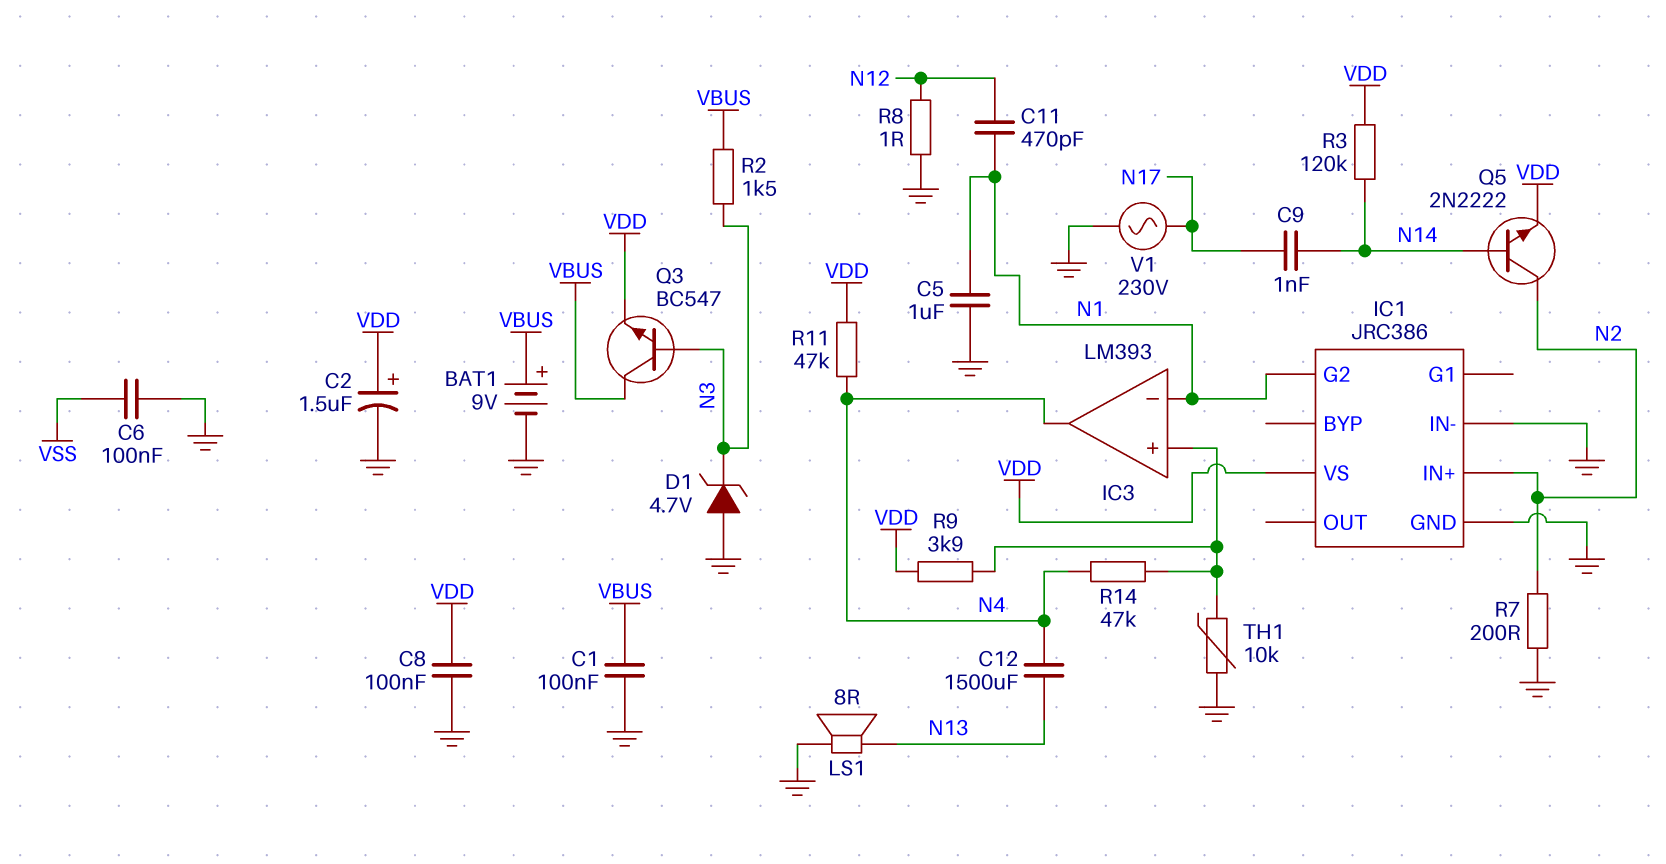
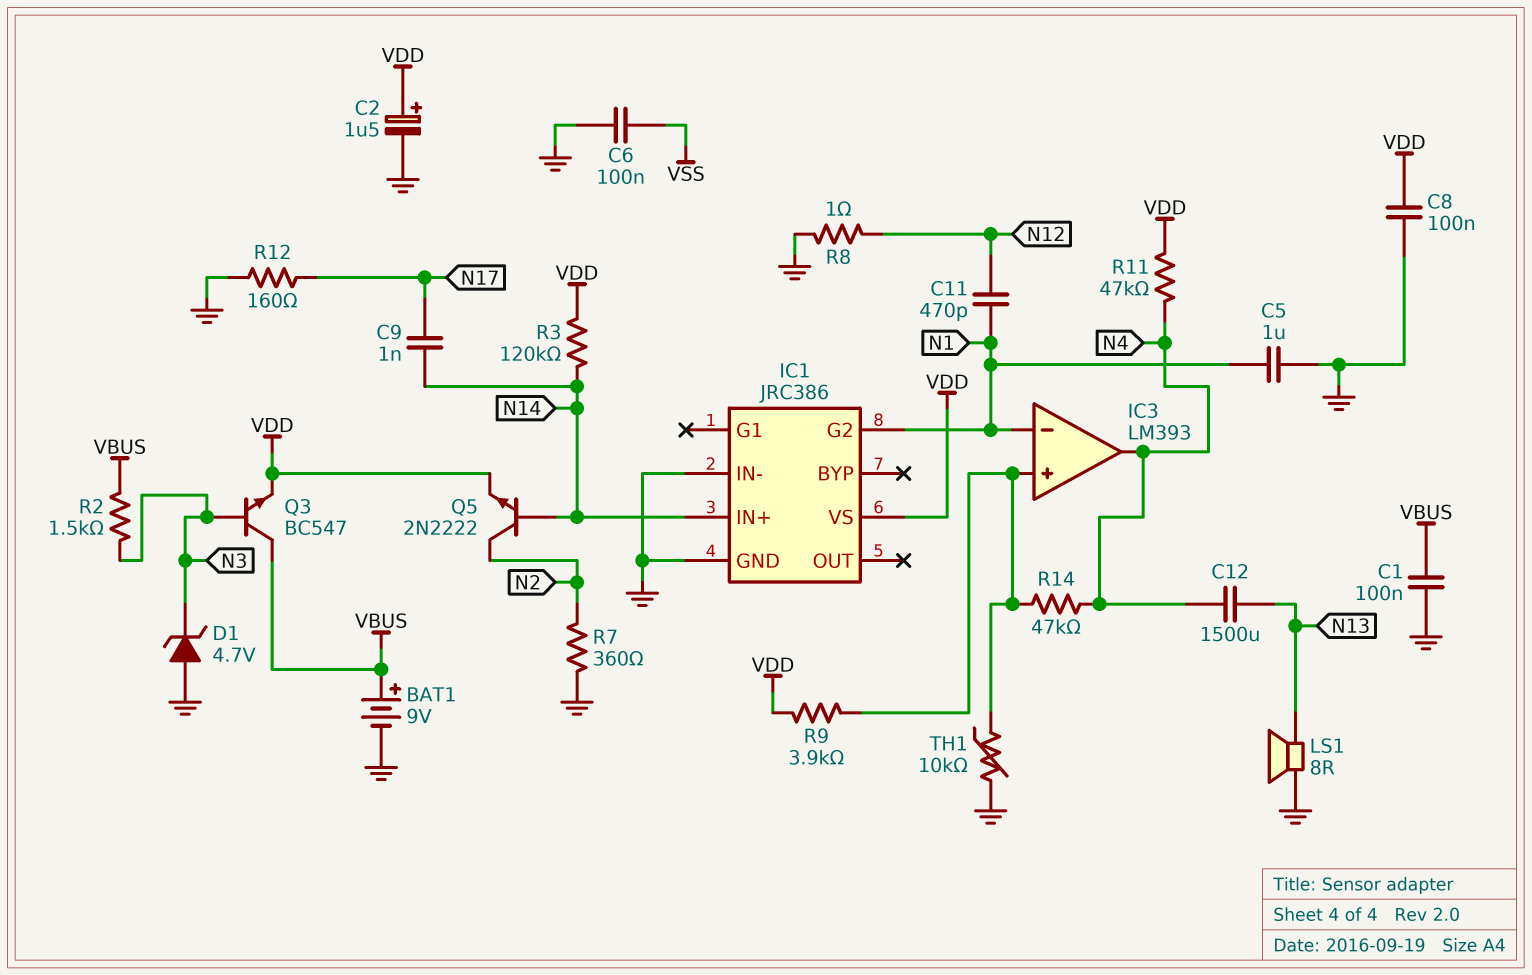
IC1 pin IN+: N2 -> N14
R7: 200 (GND, N2) -> 360 (GND, N2)
R12: none -> 160 (GND, N17)
V1: AC 230V (GND, N17) -> none

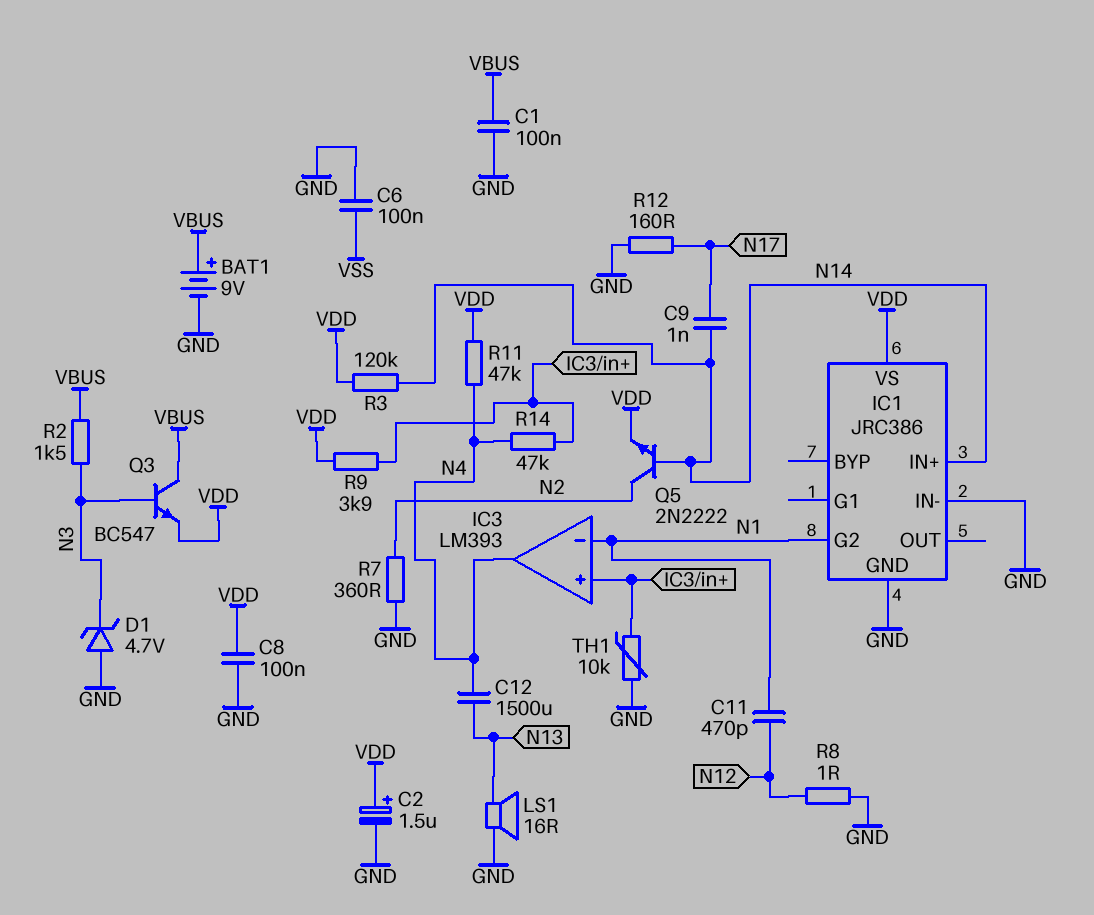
C5: 1uF (GND, N1) -> none
LS1: speaker 8R (GND, N13) -> speaker 16R (GND, N13)

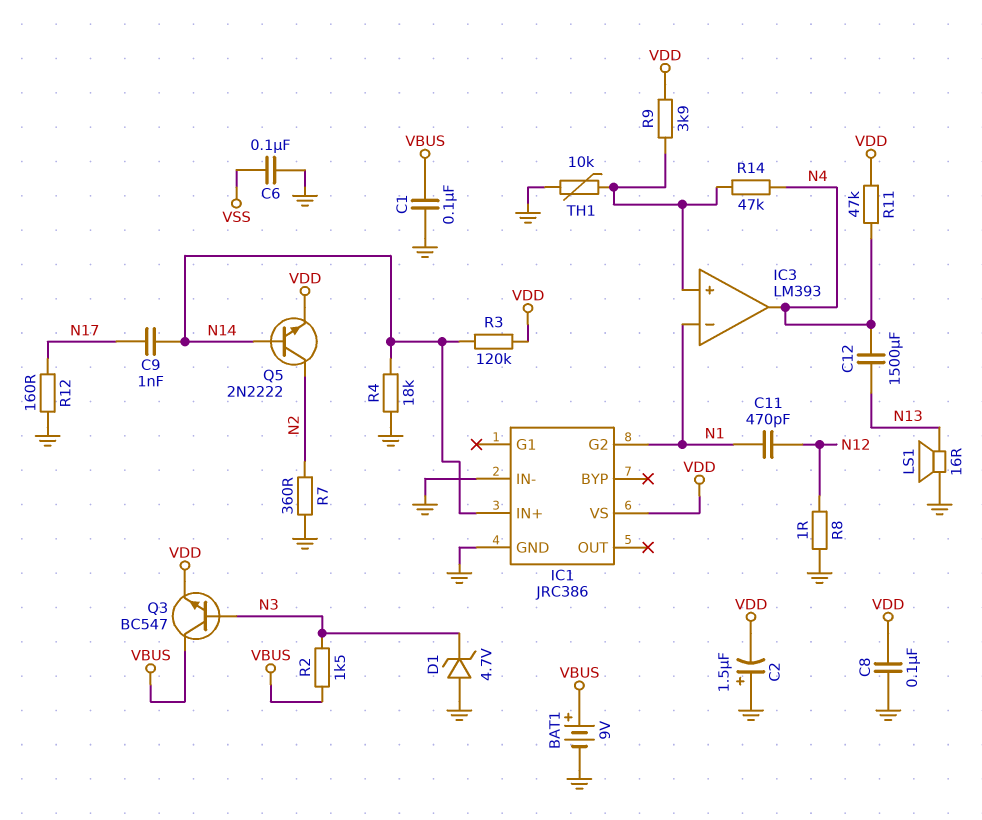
C2: 1.5uF (plus VDD, minus GND) -> 1.5uF (plus GND, minus VDD)
R4: none -> 18k (GND, N14)

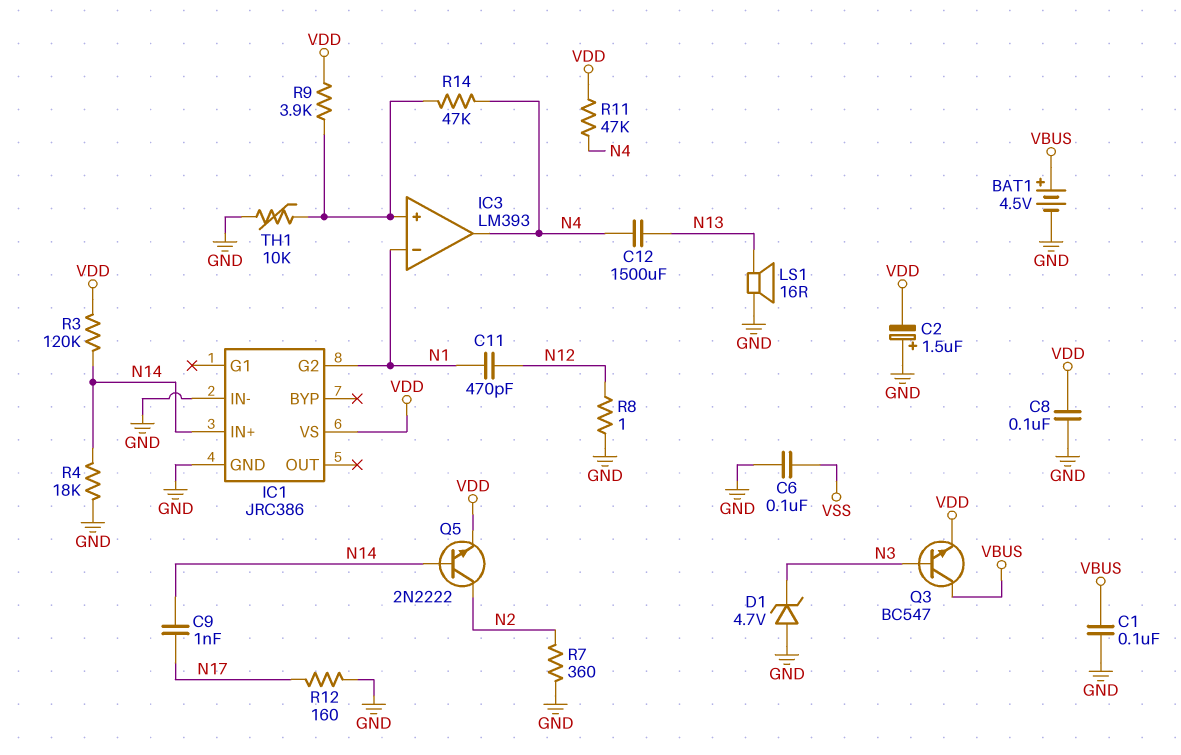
BAT1: 9V (plus VBUS, minus GND) -> 4.5V (plus VBUS, minus GND)
R2: 1.5k (N3, VBUS) -> none

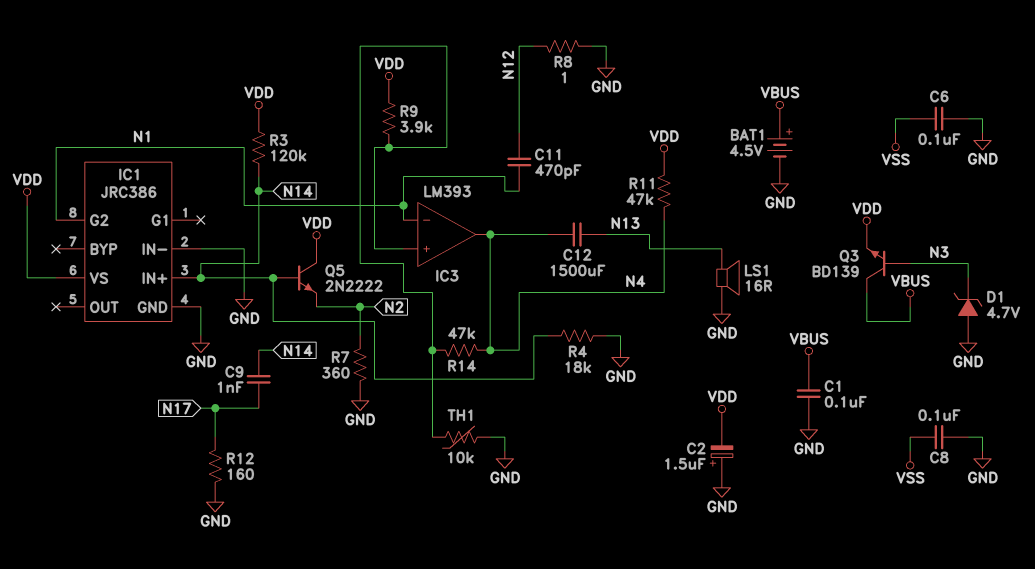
C8: 100nF (GND, VDD) -> 100nF (GND, VSS)
Q3: NPN BC547 (B N3, C VBUS, E VDD) -> NPN BD139 (B N3, C VBUS, E VDD)
Q5: NPN 2N2222 (B N14, C N2, E VDD) -> NPN 2N2222 (B N14, C VDD, E N2)

